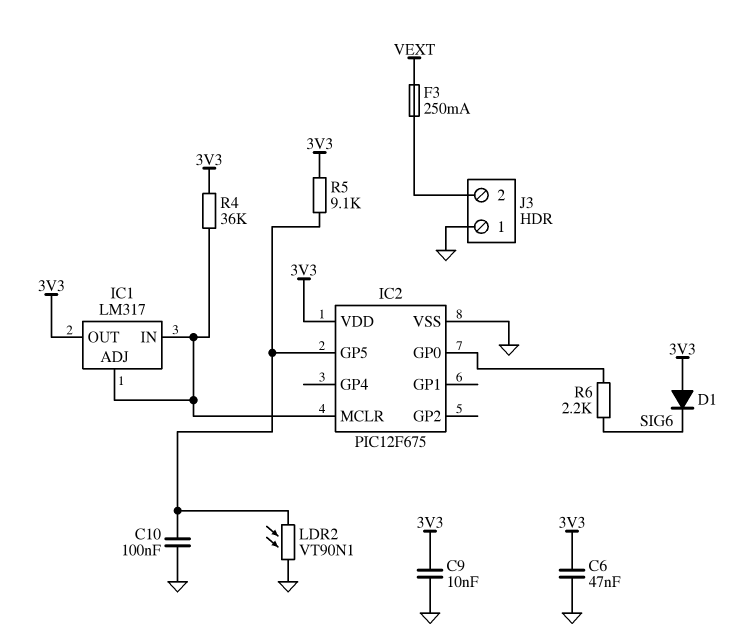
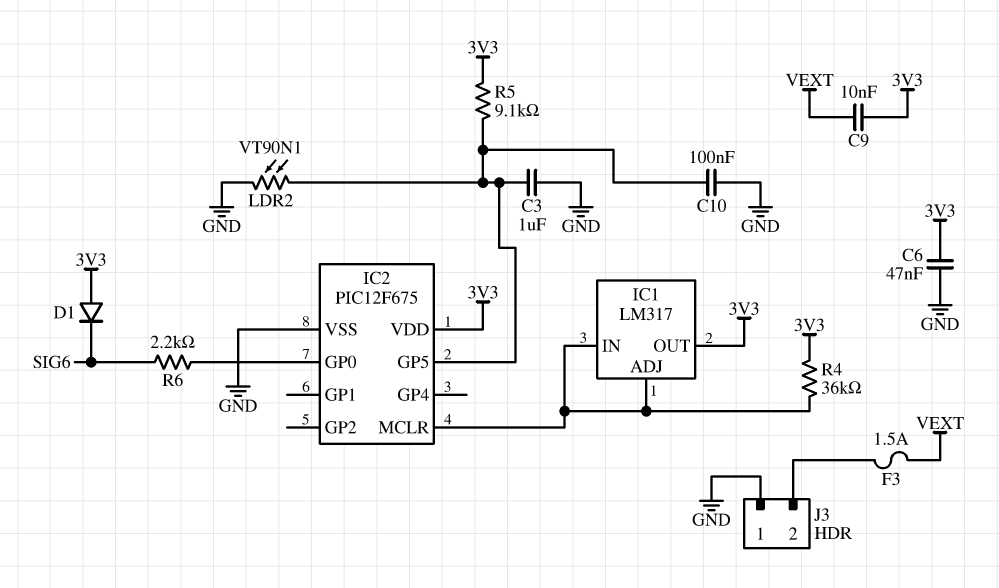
C3: none -> 1uF (GND, IC2/GP5)
C9: 10nF (3V3, GND) -> 10nF (3V3, VEXT)
F3: 250mA (J3/2, VEXT) -> 1.5A (J3/2, VEXT)

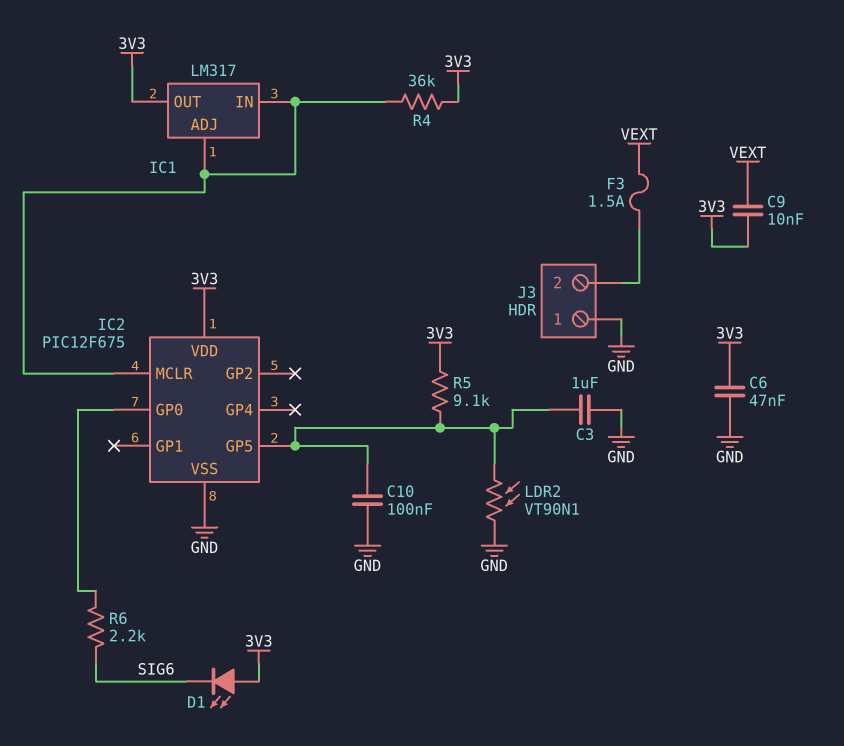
D1: diode (A 3V3, K SIG6) -> LED (A 3V3, K SIG6)

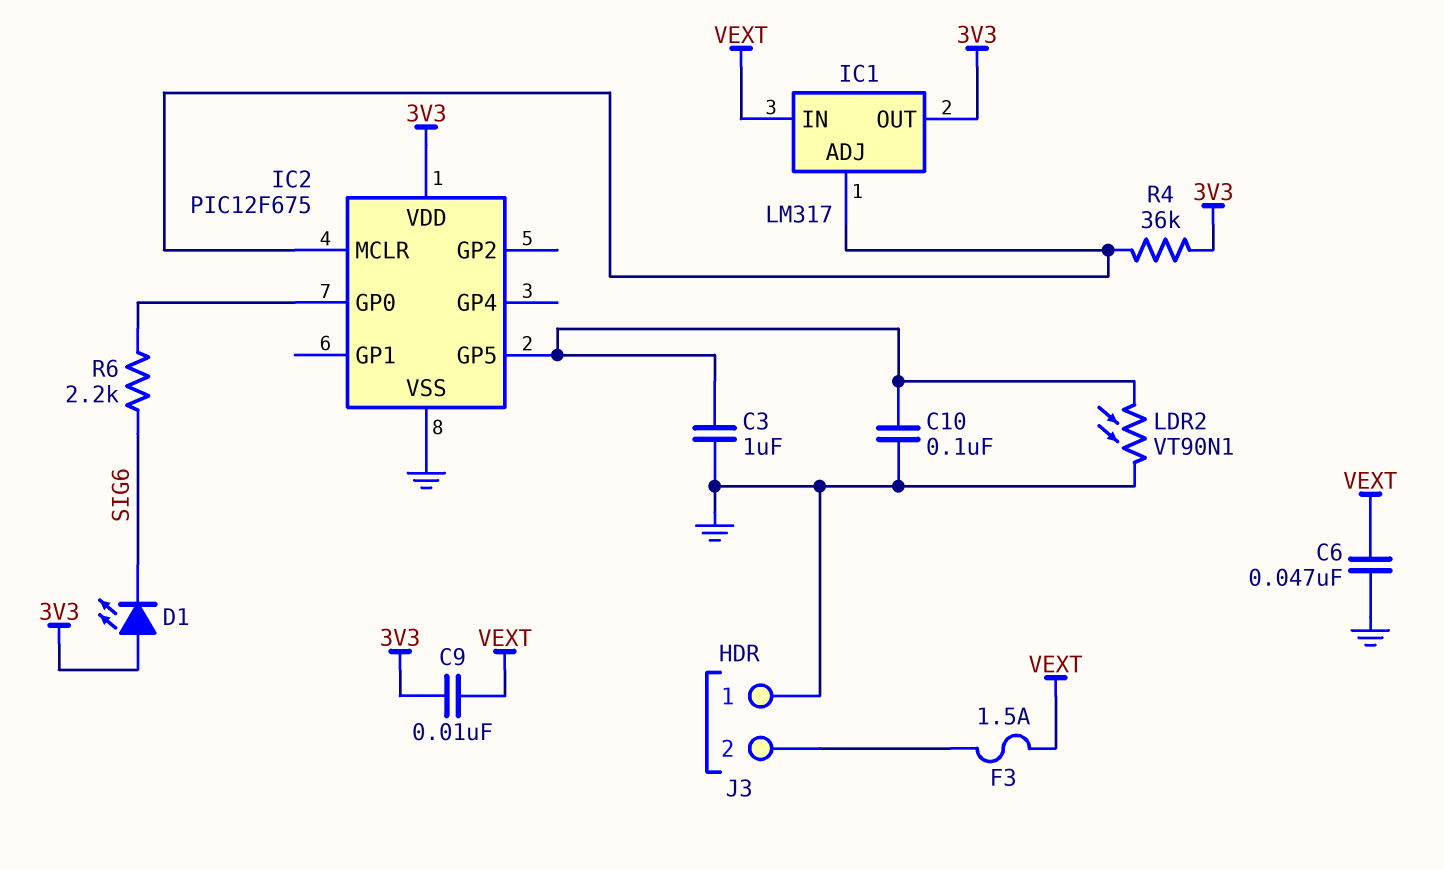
C6: 47nF (3V3, GND) -> 47nF (GND, VEXT)
IC1 pin IN: IC1/ADJ -> VEXT
R5: 9.1k (3V3, IC2/GP5) -> none

